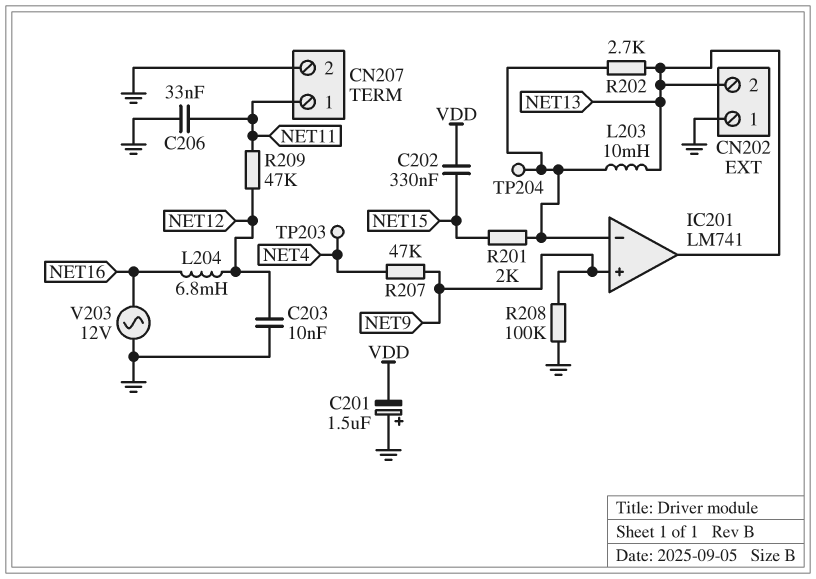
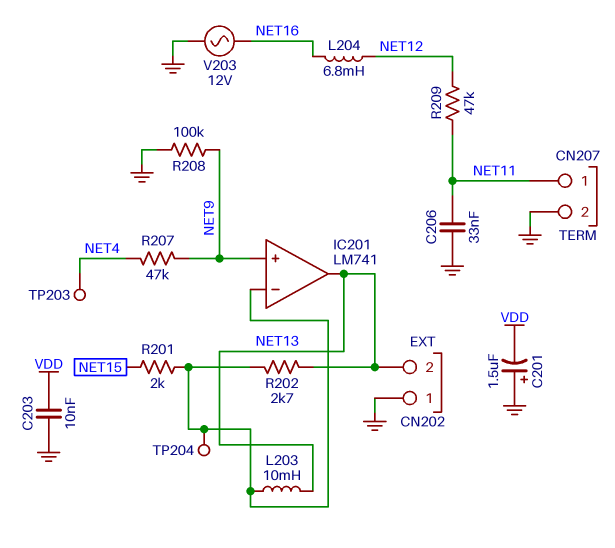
C202: 330nF (NET15, VDD) -> none
C203: 10nF (GND, NET12) -> 10nF (GND, VDD)

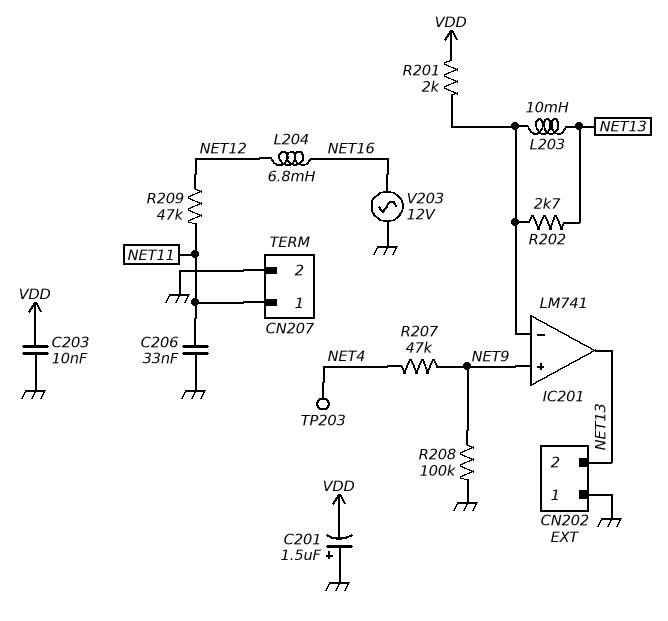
R201: 2k (IC201/in-, NET15) -> 2k (IC201/in-, VDD)
TP204: test point (IC201/in-) -> none

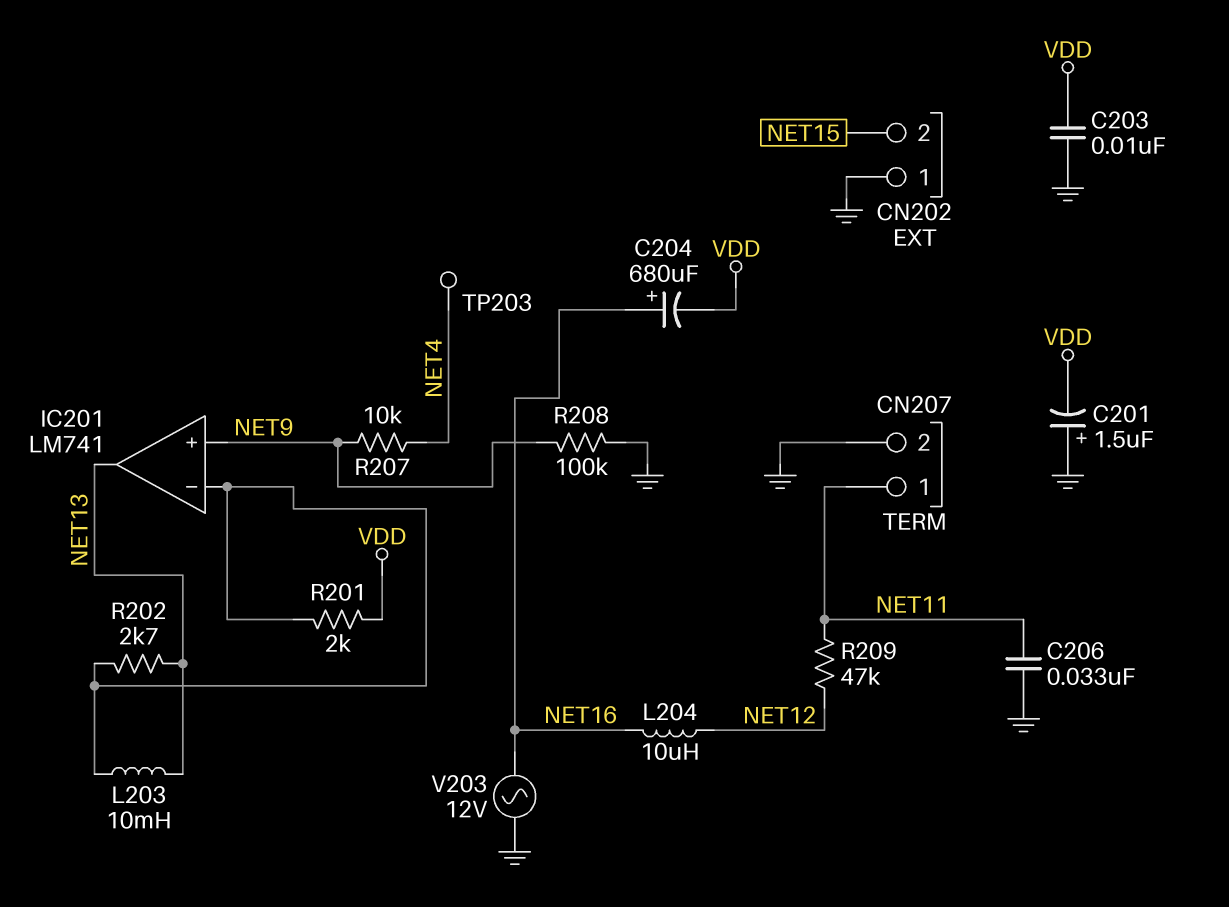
C204: none -> 680uF (plus NET16, minus VDD)
CN202 pin 2: NET13 -> NET15
L204: 6.8mH (NET12, NET16) -> 10uH (NET12, NET16)
R207: 47k (NET4, NET9) -> 10k (NET4, NET9)

